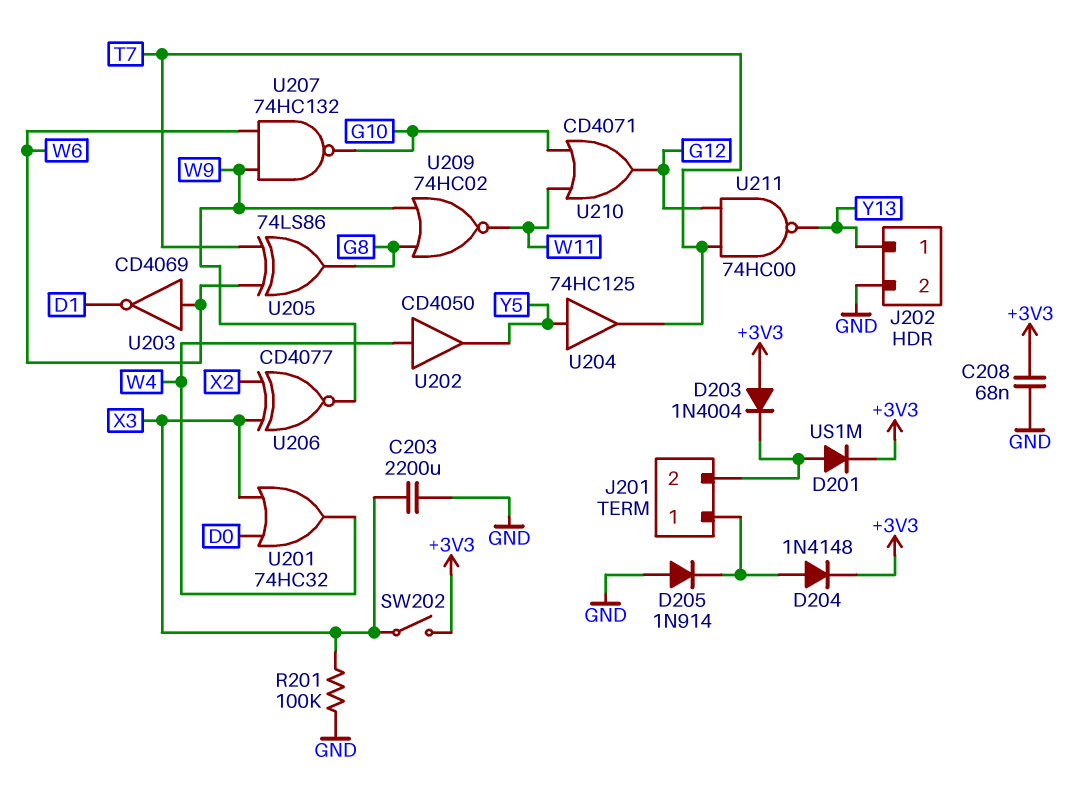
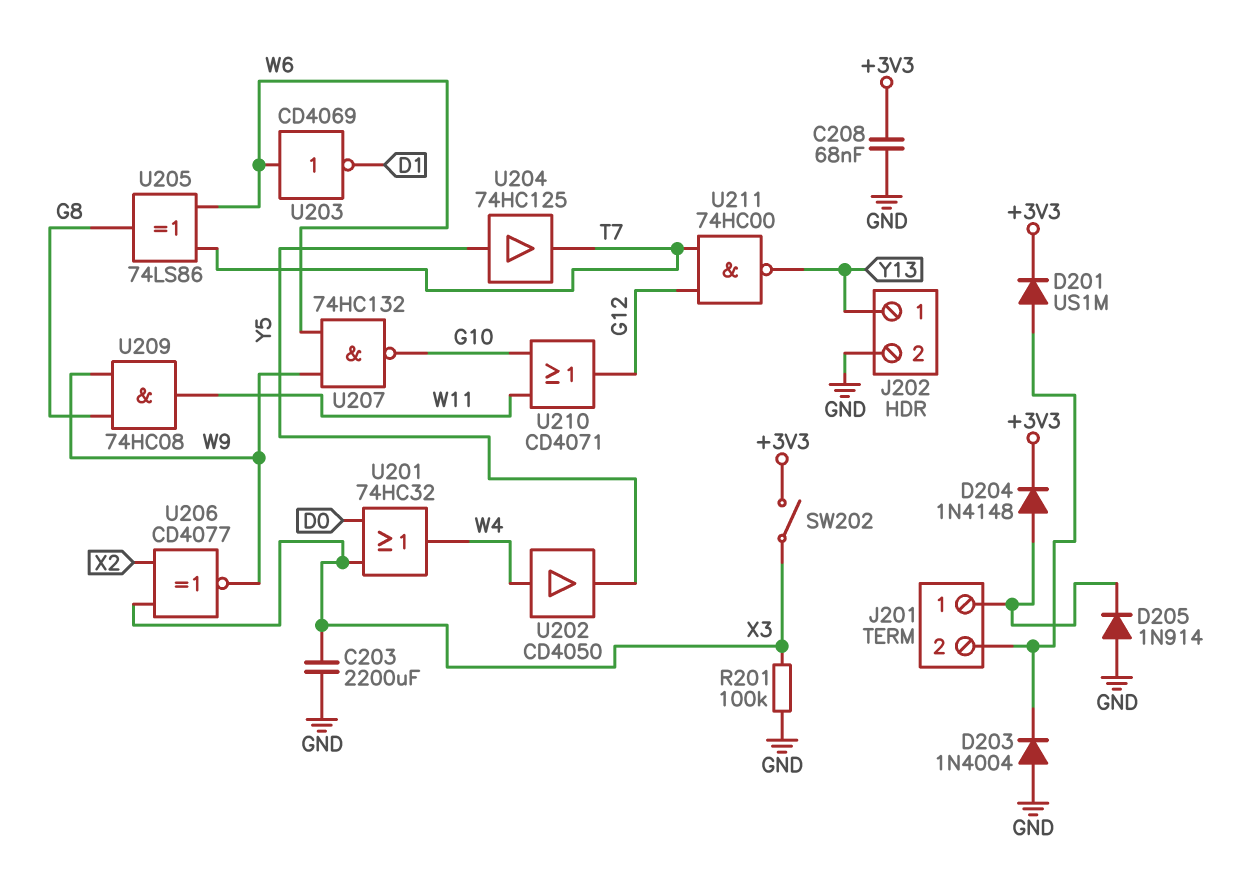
D203: diode 1N4004 (A +3V3, K J201/2) -> diode 1N4004 (A GND, K J201/2)
U209: NOR 74HC02 (in G8, in W9, out W11) -> AND 74HC08 (in G8, in W9, out W11)

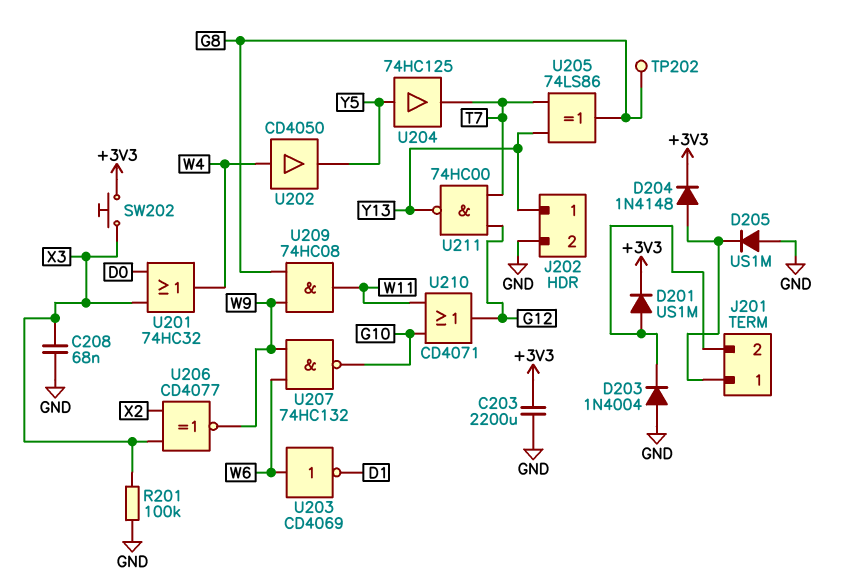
C203: 2200uF (GND, X3) -> 2200uF (+3V3, GND)
C208: 68nF (+3V3, GND) -> 68nF (GND, X3)
D205: diode 1N914 (A GND, K J201/1) -> diode US1M (A GND, K J201/1)
SW202: switch (+3V3, X3) -> button (+3V3, X3)
TP202: none -> test point (G8)
U205: XOR 74LS86 (in T7, in W6, out G8) -> XOR 74LS86 (in T7, in Y13, out G8)

